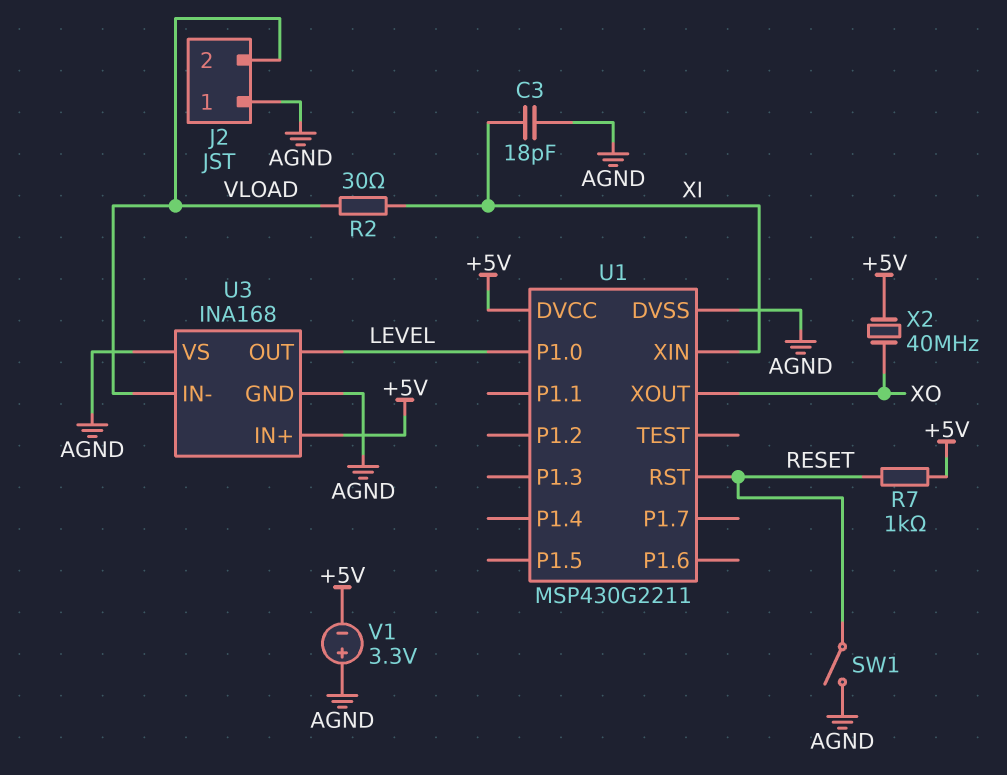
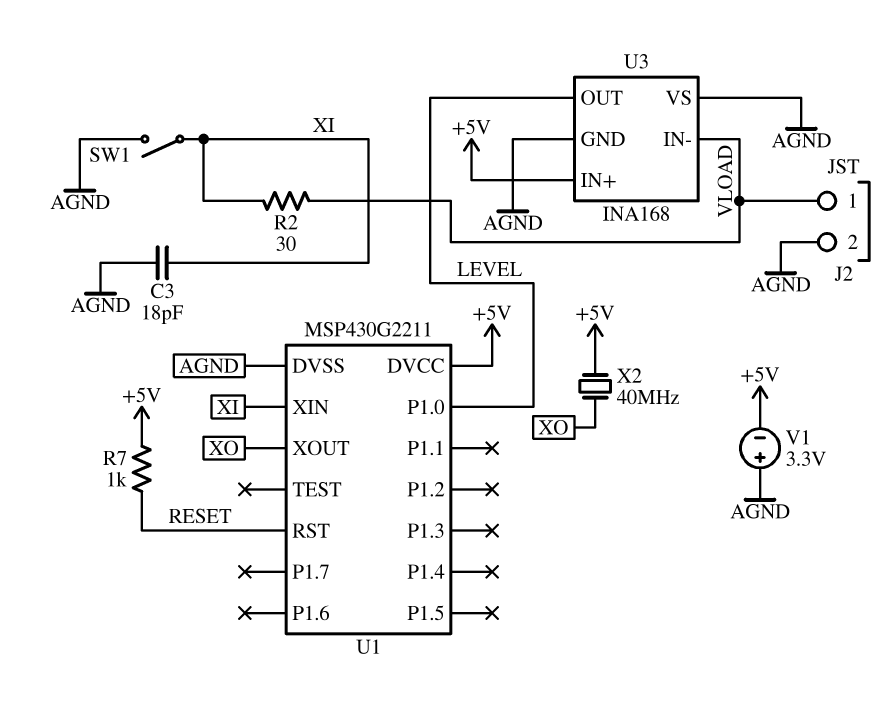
J2 pin 1: AGND -> VLOAD
J2 pin 2: VLOAD -> AGND
SW1: switch (AGND, RESET) -> switch (AGND, XI)

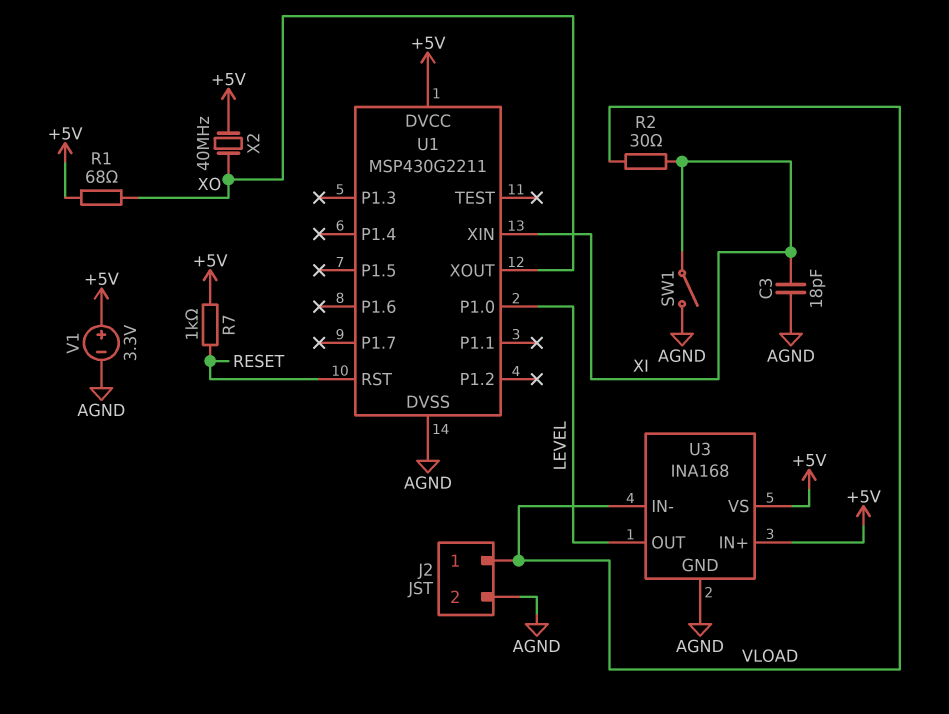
R1: none -> 68 (+5V, XO)
U3 pin VS: AGND -> +5V
V1: 3.3V (plus AGND, minus +5V) -> 3.3V (plus +5V, minus AGND)

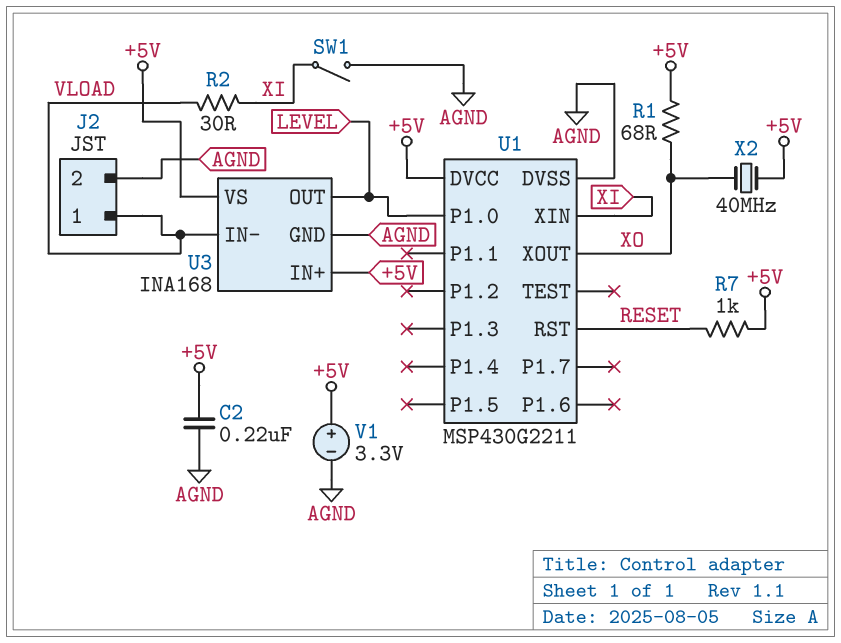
C2: none -> 220nF (+5V, AGND)
C3: 18pF (AGND, XI) -> none

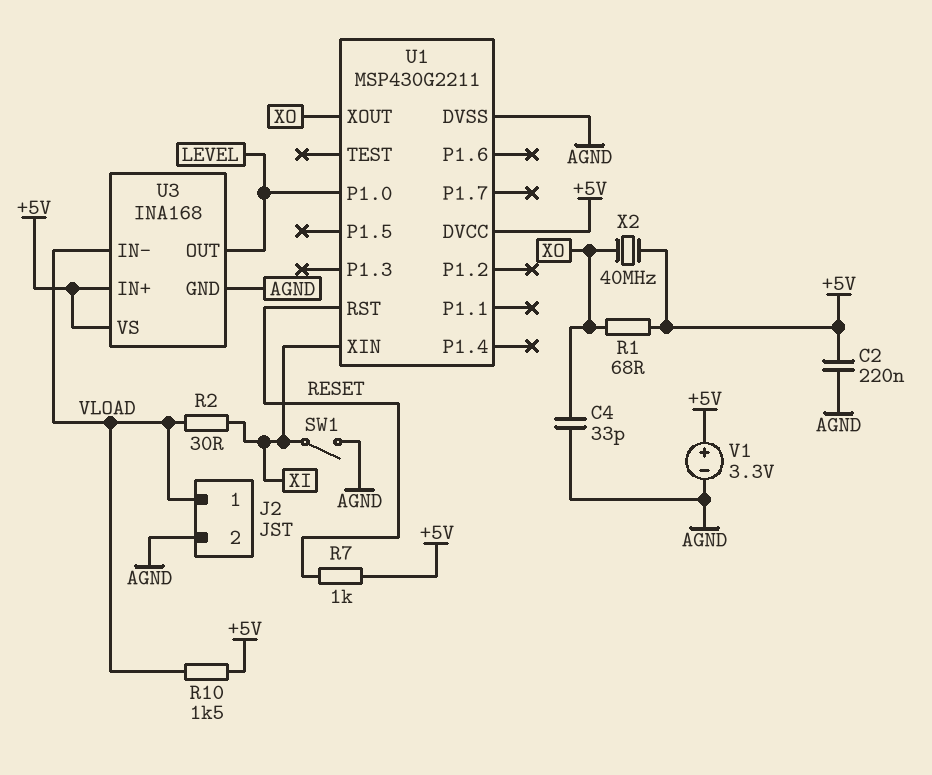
C4: none -> 33pF (AGND, XO)
R10: none -> 1.5k (+5V, VLOAD)

